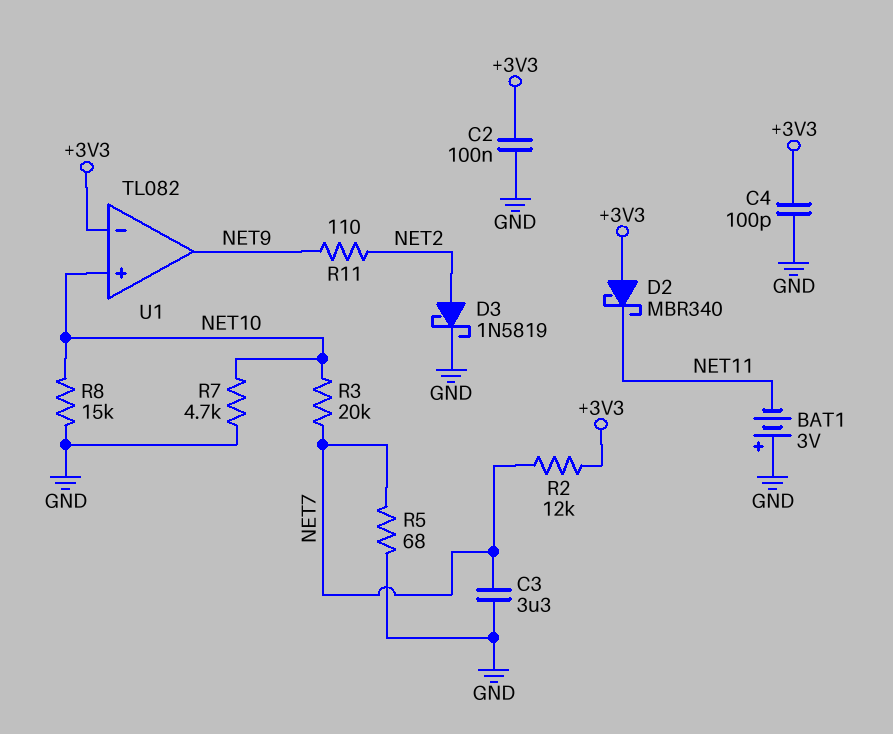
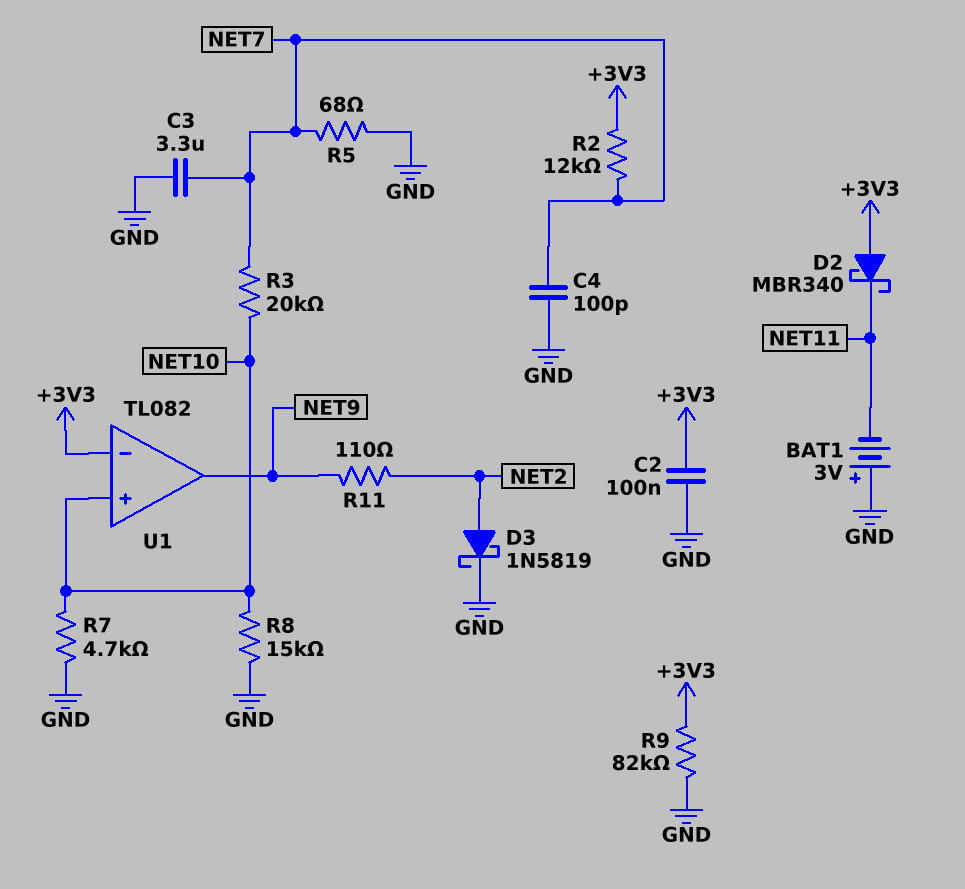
C4: 100pF (+3V3, GND) -> 100pF (GND, NET7)
R9: none -> 82k (+3V3, GND)

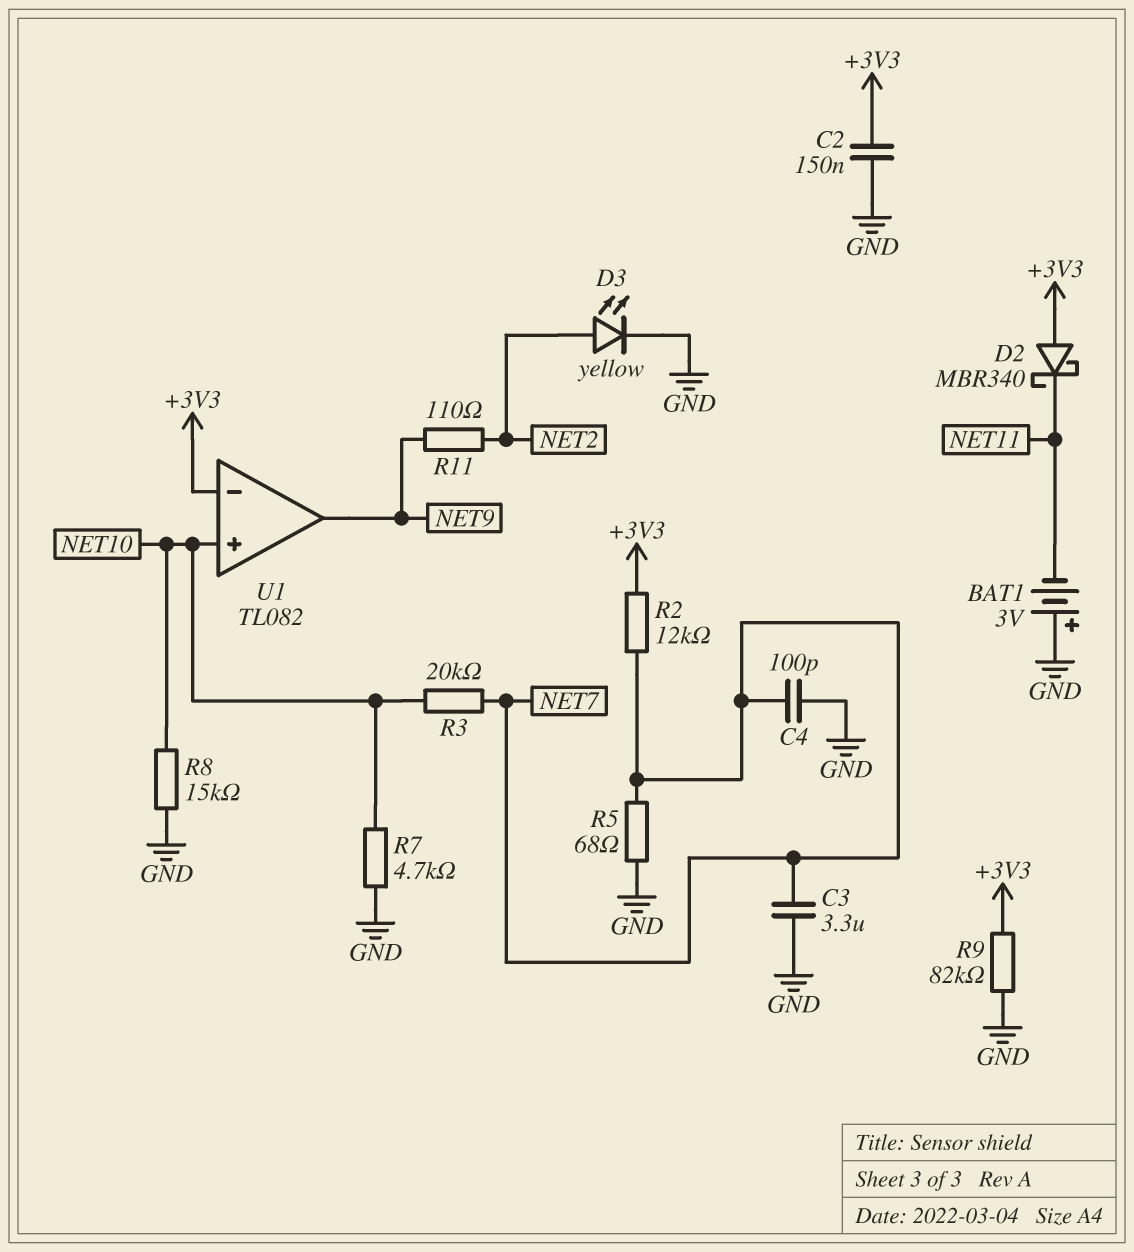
C2: 100nF (+3V3, GND) -> 150nF (+3V3, GND)
D3: schottky 1N5819 (A NET2, K GND) -> LED yellow (A NET2, K GND)

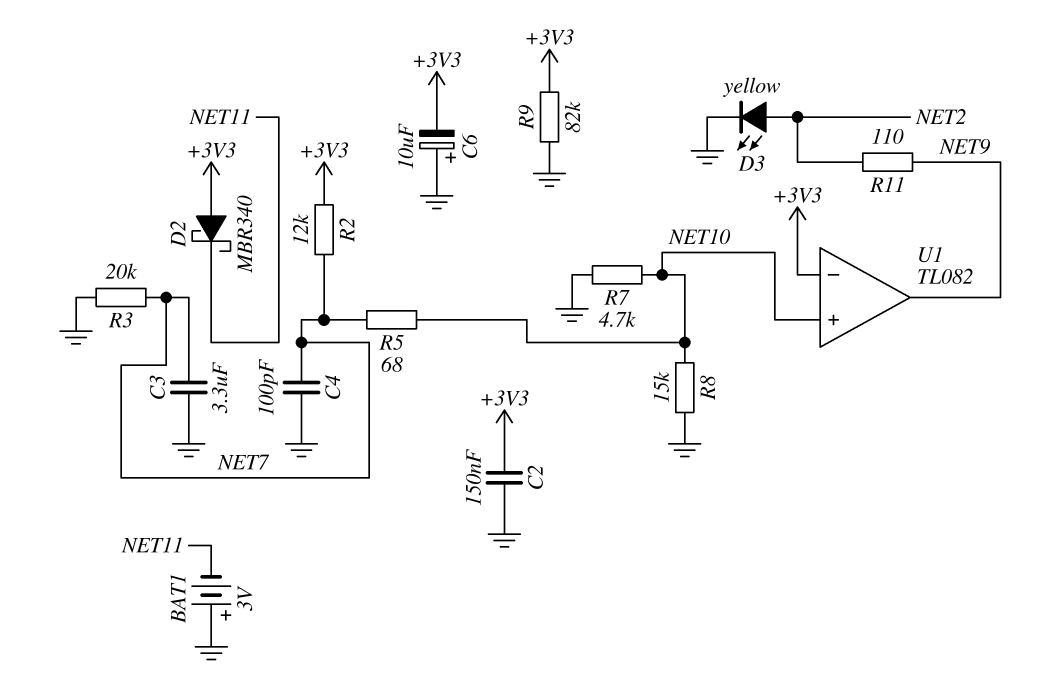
C6: none -> 10uF (plus GND, minus +3V3)
R3: 20k (NET7, NET10) -> 20k (GND, NET7)
R5: 68 (GND, NET7) -> 68 (NET7, NET10)

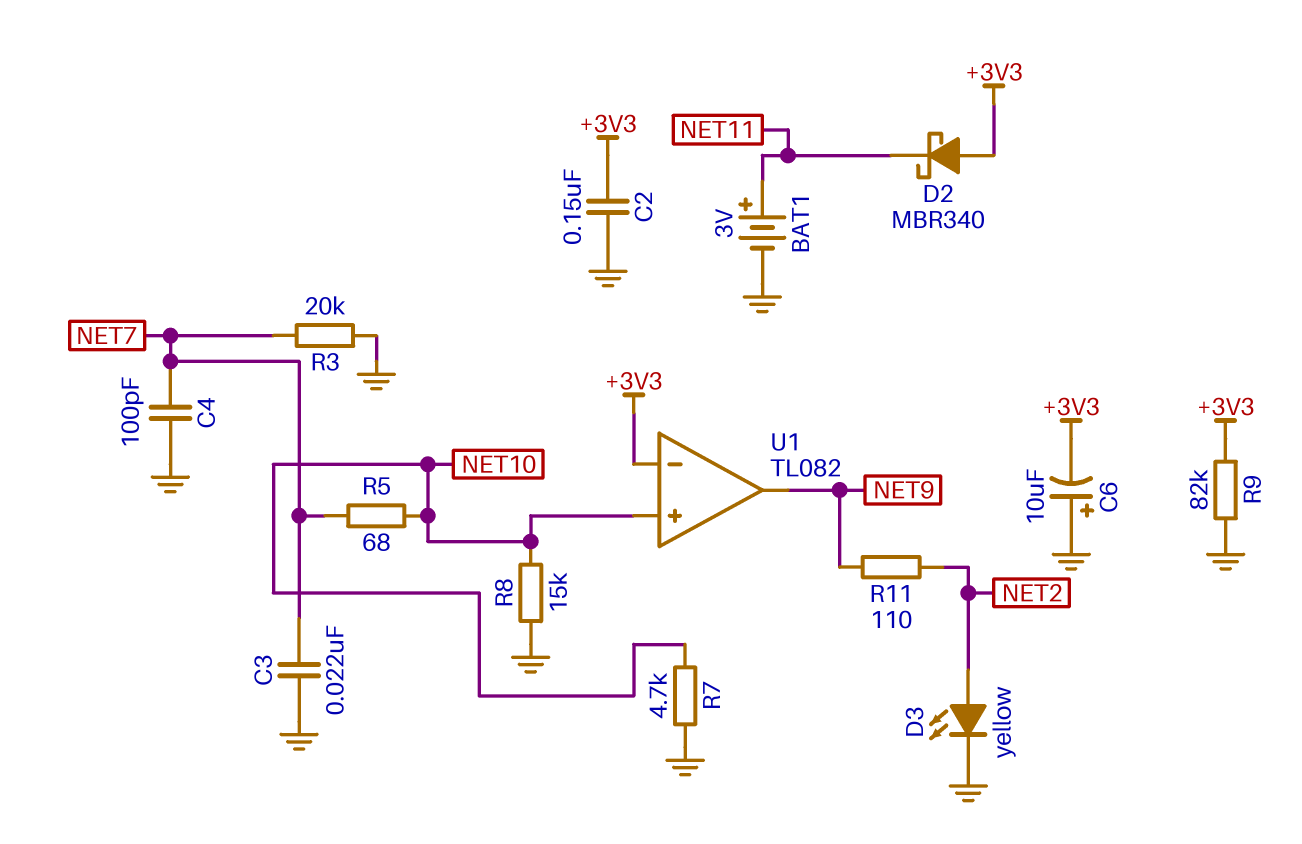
BAT1: 3V (plus GND, minus NET11) -> 3V (plus NET11, minus GND)
C3: 3.3uF (GND, NET7) -> 22nF (GND, NET7)
R2: 12k (+3V3, NET7) -> none

